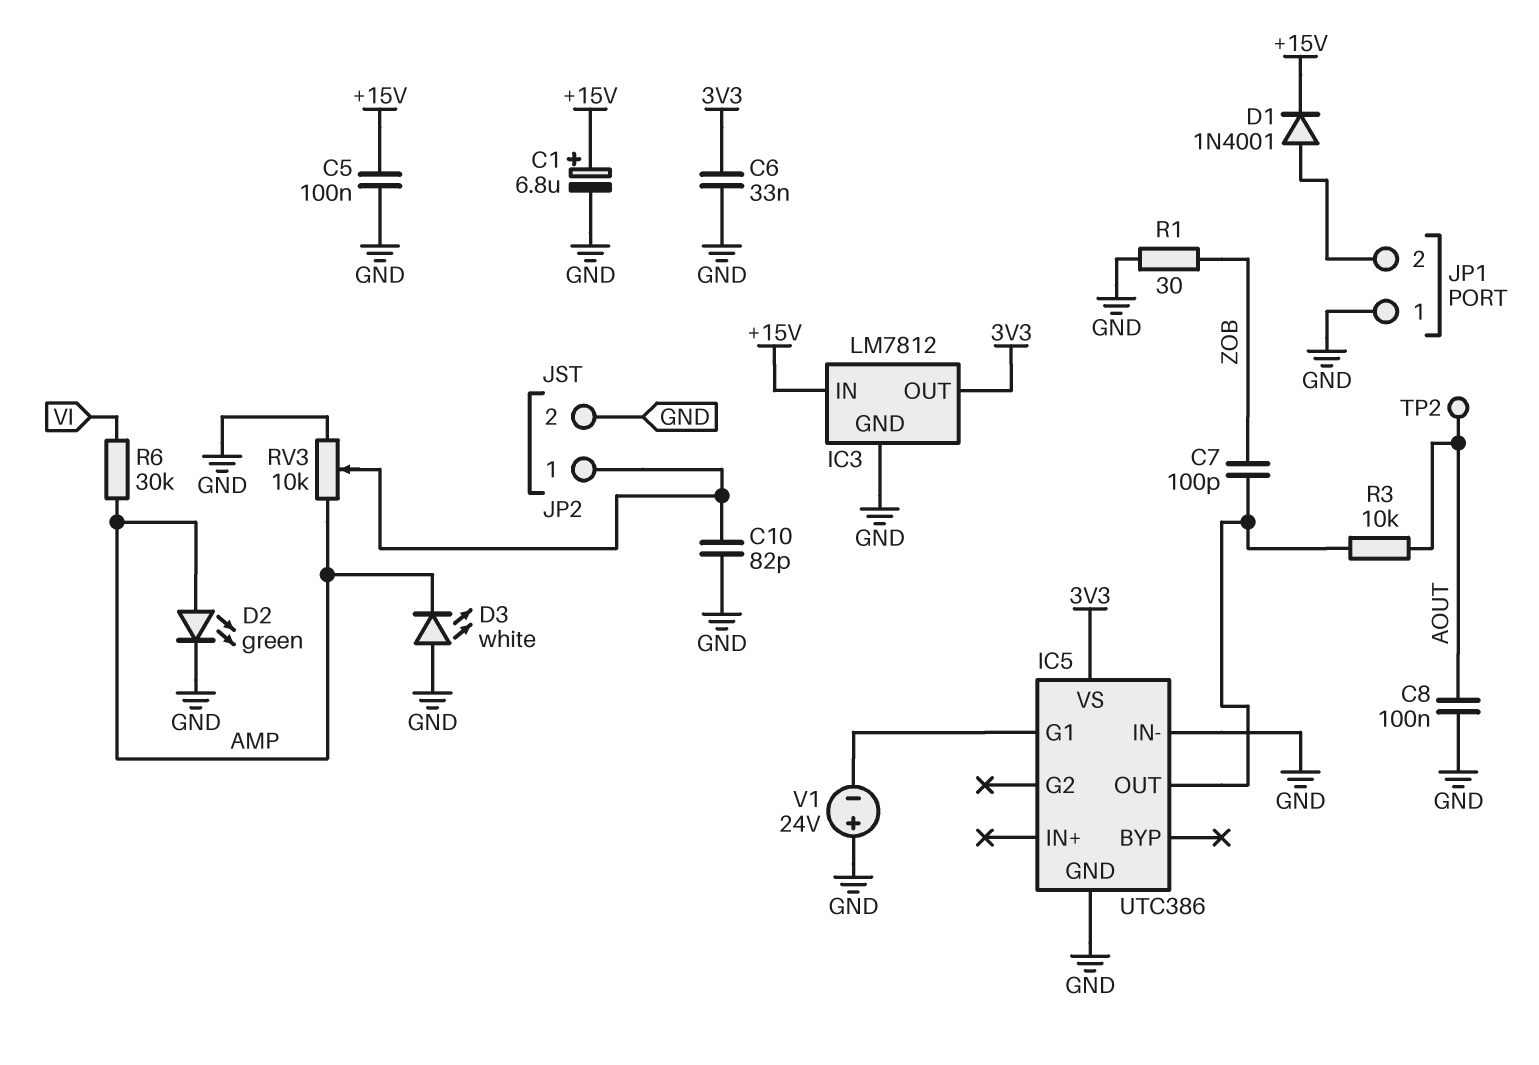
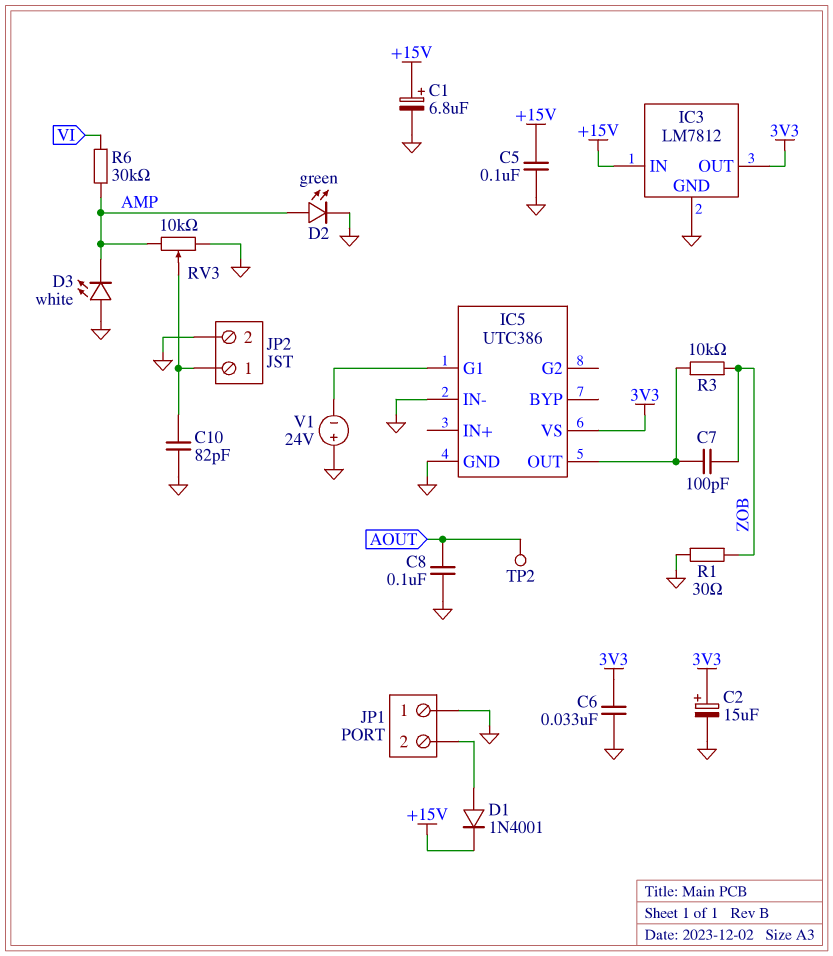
C2: none -> 15uF (plus 3V3, minus GND)
R3: 10k (AOUT, IC5/OUT) -> 10k (IC5/OUT, ZOB)

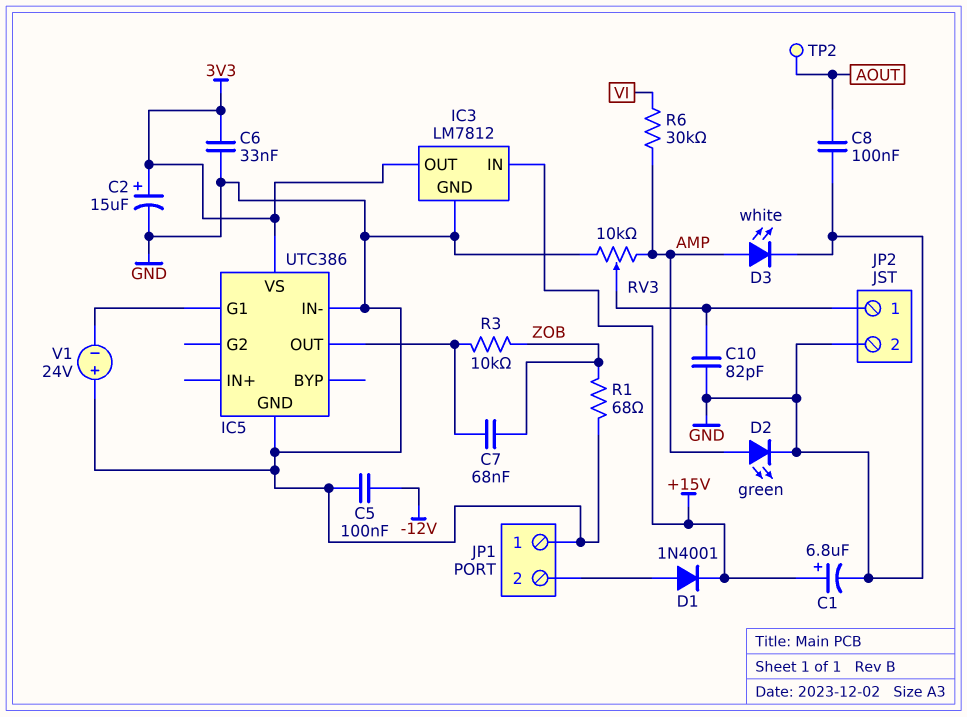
C5: 100nF (+15V, GND) -> 100nF (-12V, GND)
C7: 100pF (IC5/OUT, ZOB) -> 68nF (IC5/OUT, ZOB)
D3: LED white (A GND, K AMP) -> LED white (A AMP, K GND)
R1: 30 (GND, ZOB) -> 68 (GND, ZOB)

